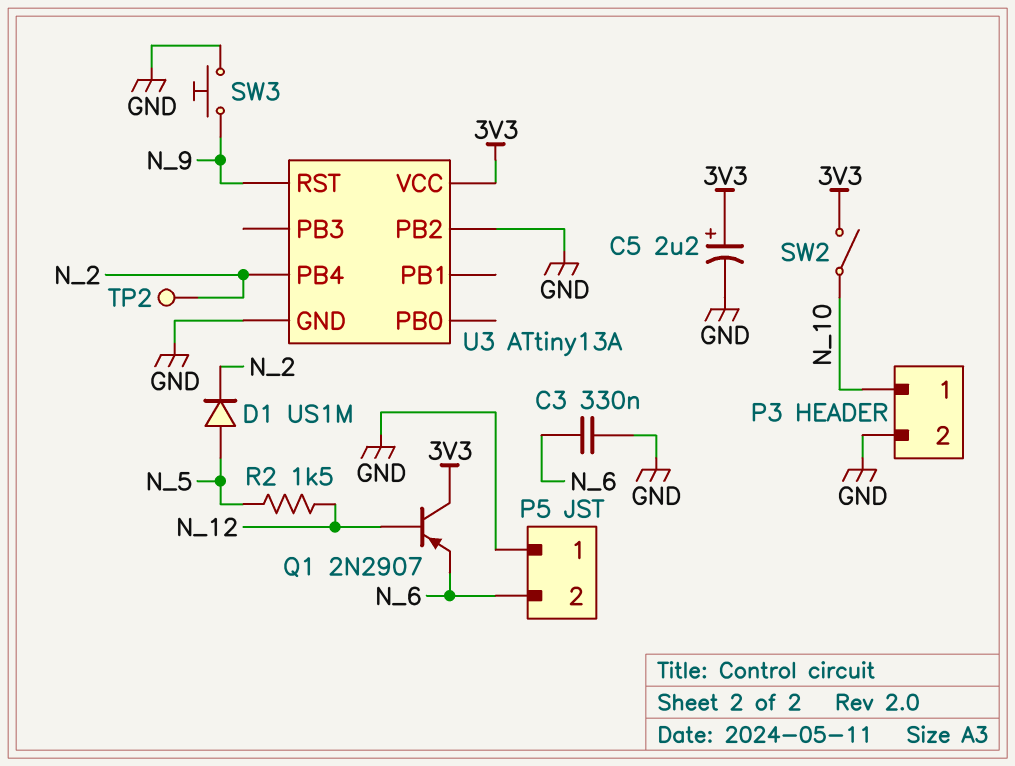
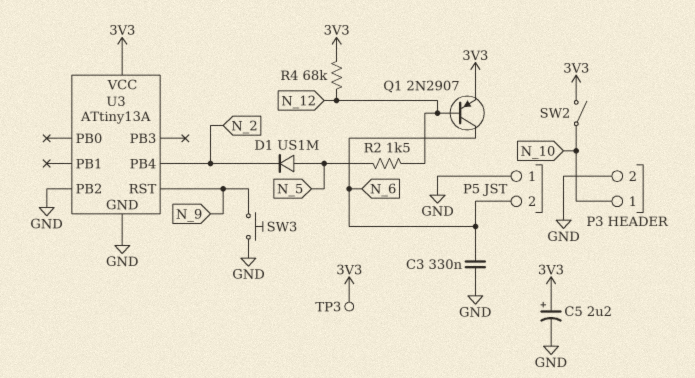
Q1: PNP 2N2907 (B N_12, C 3V3, E N_6) -> PNP 2N2907 (B N_12, C N_6, E 3V3)
R4: none -> 68k (3V3, N_12)
TP2: test point (N_2) -> none
TP3: none -> test point (3V3)

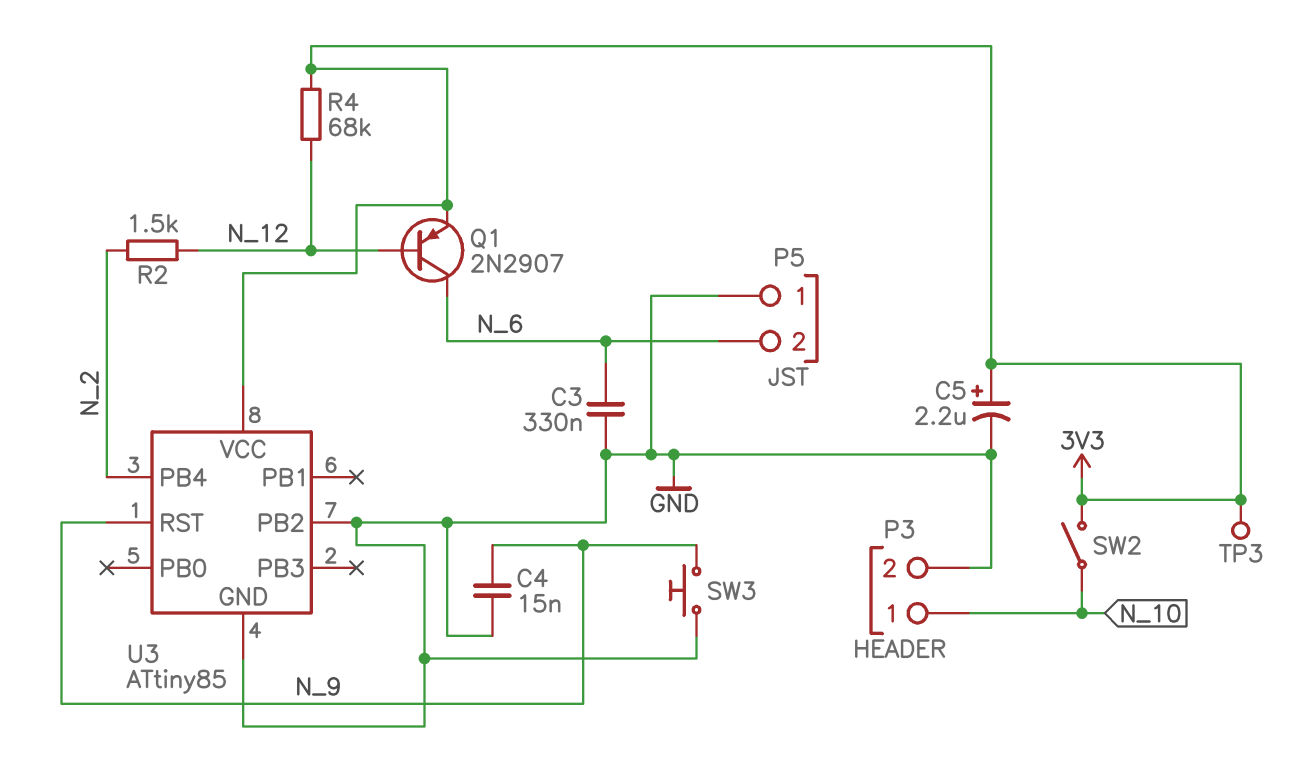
C4: none -> 15nF (GND, N_9)
D1: diode US1M (A N_5, K N_2) -> none
R2: 1.5k (N_5, N_12) -> 1.5k (N_2, N_12)
U3: ATtiny13A -> ATtiny85

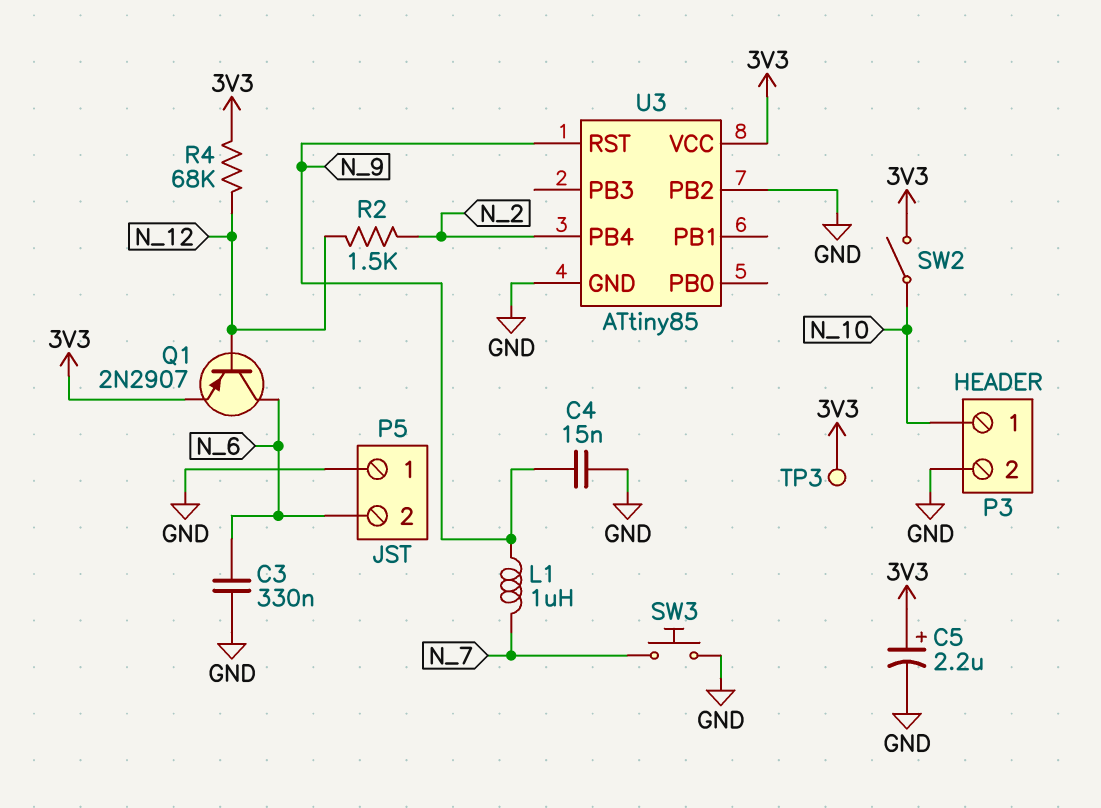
L1: none -> 1uH (N_7, N_9)
SW3: button (GND, N_9) -> button (GND, N_7)

